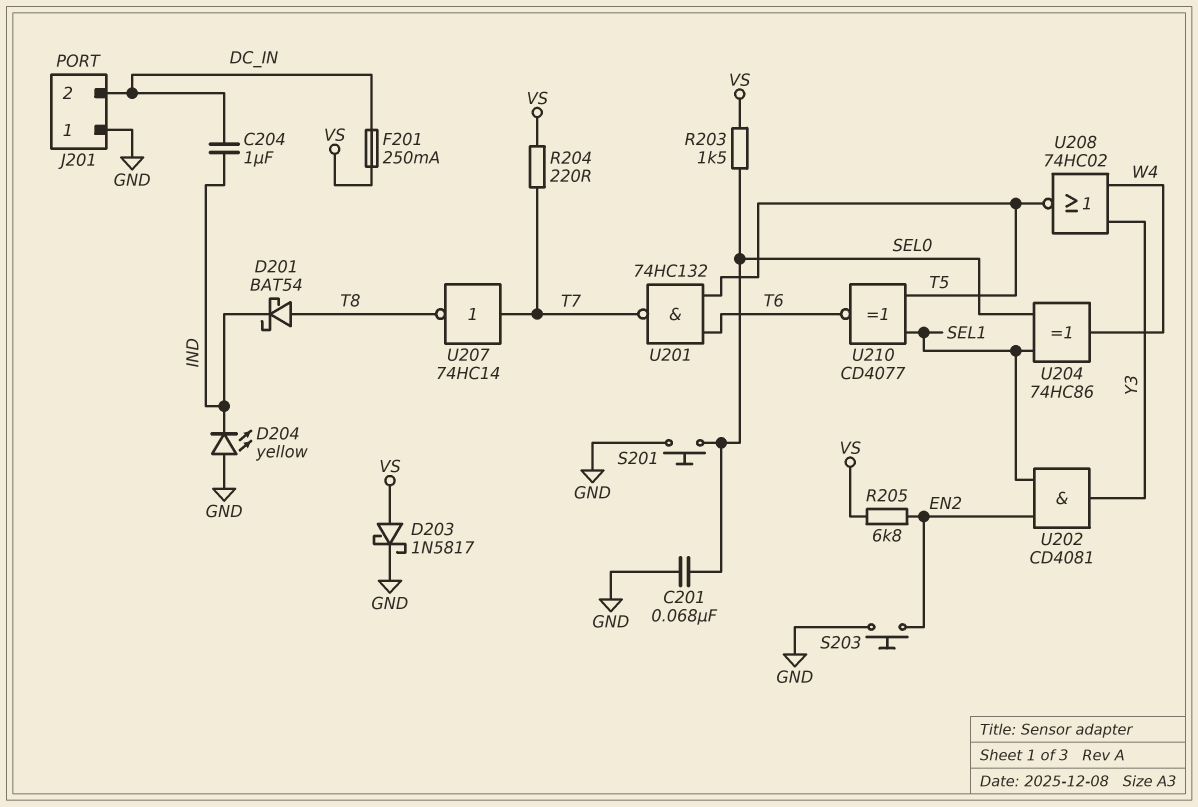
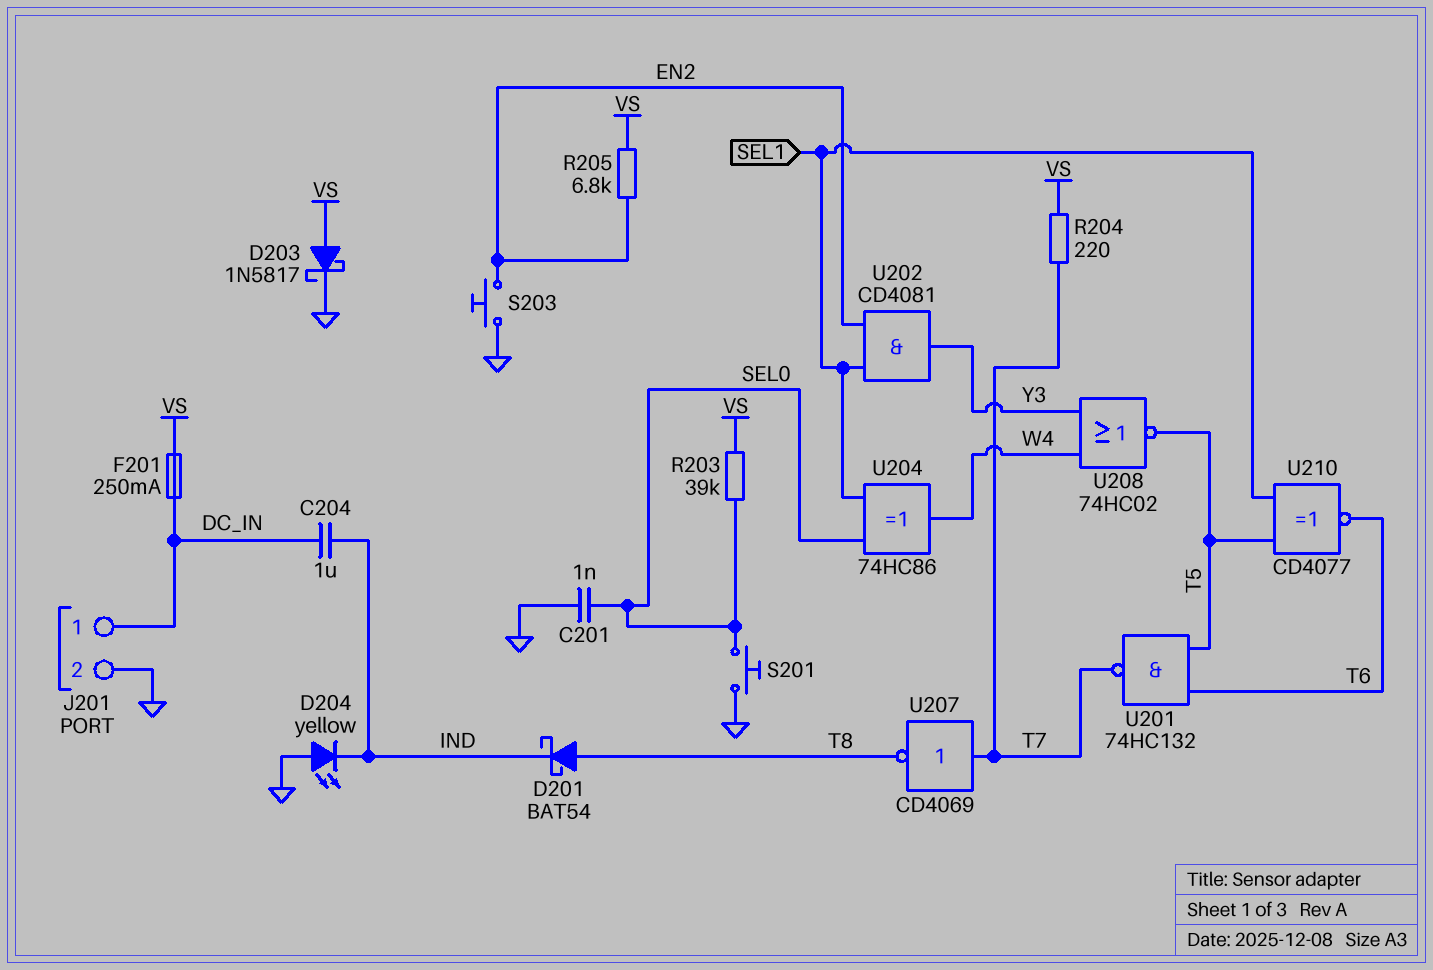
C201: 68nF (GND, SEL0) -> 1nF (GND, SEL0)
J201 pin 1: GND -> DC_IN
J201 pin 2: DC_IN -> GND
R203: 1.5k (SEL0, VS) -> 39k (SEL0, VS)
U207: NOT 74HC14 (in T7, out T8) -> NOT CD4069 (in T7, out T8)

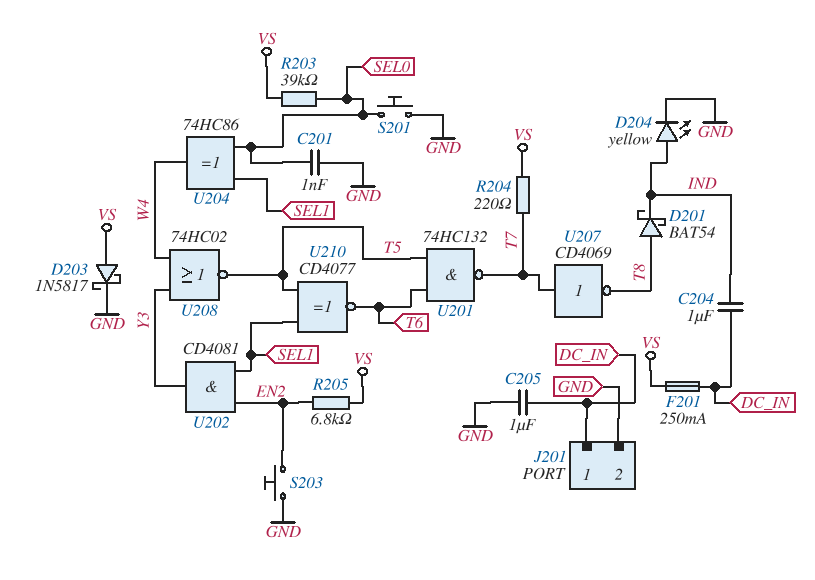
C205: none -> 1uF (DC_IN, GND)
D204: LED yellow (A GND, K IND) -> LED yellow (A IND, K GND)

